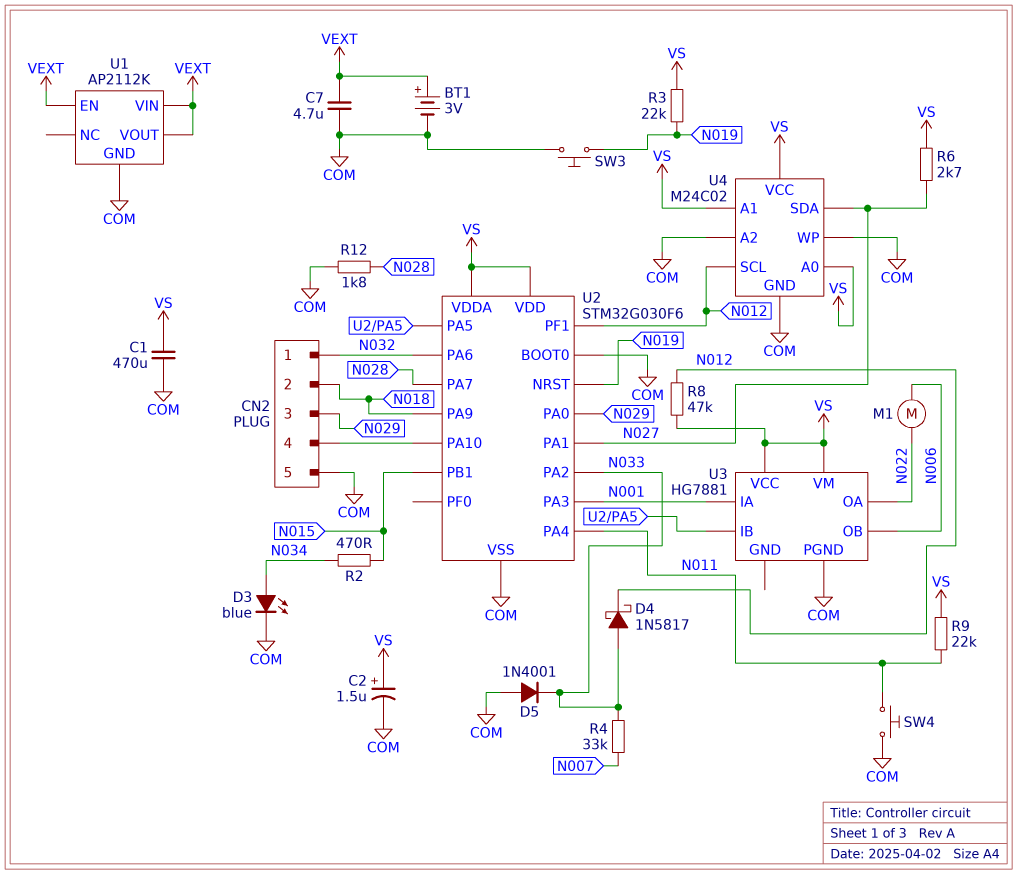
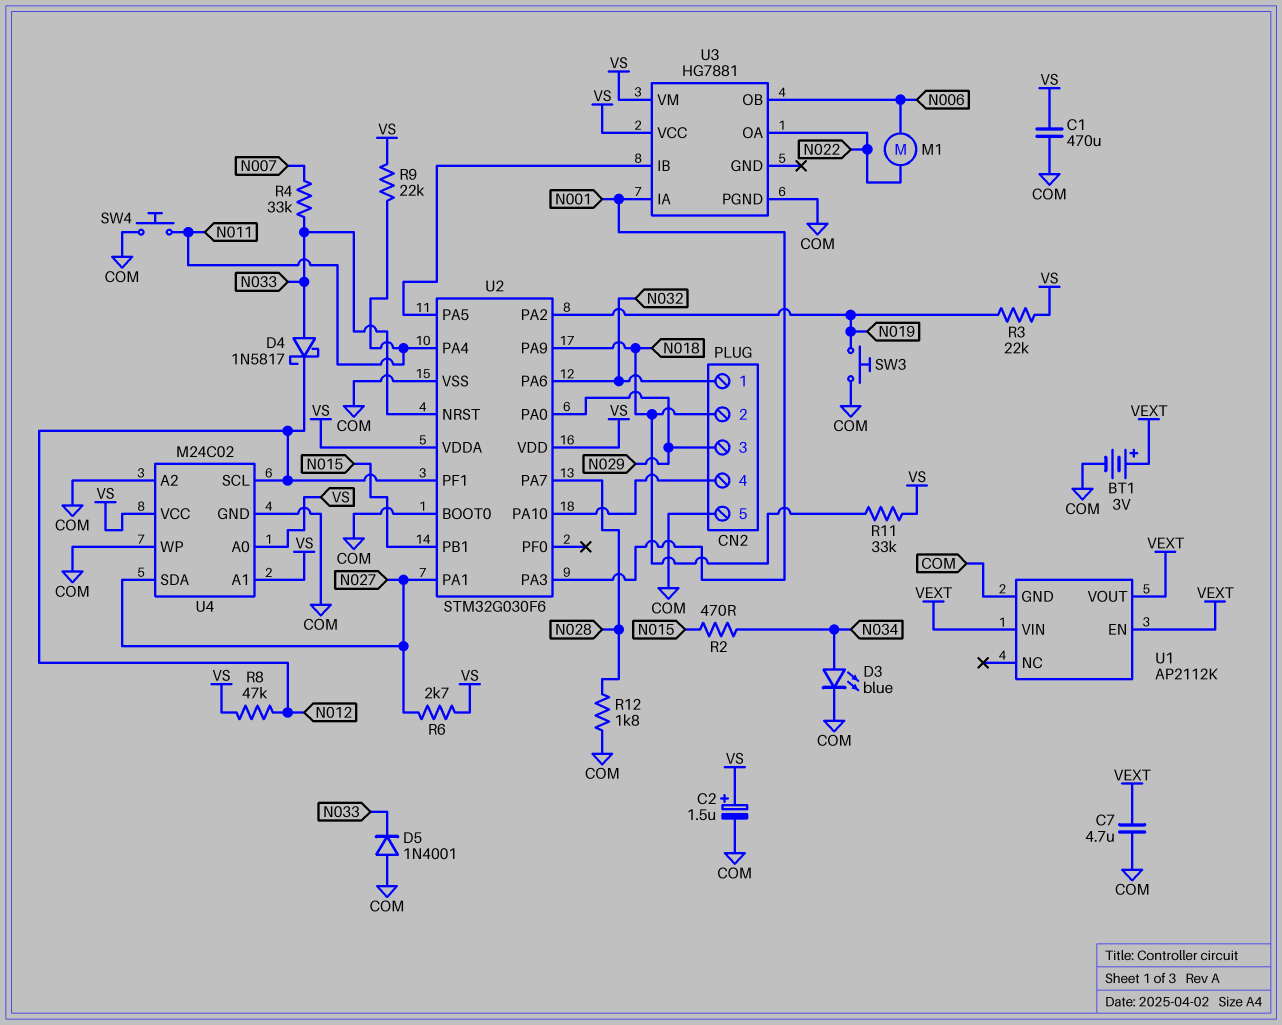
R11: none -> 33k (N018, VS)
U2 pin NRST: N019 -> N033
U2 pin PA2: N033 -> N019

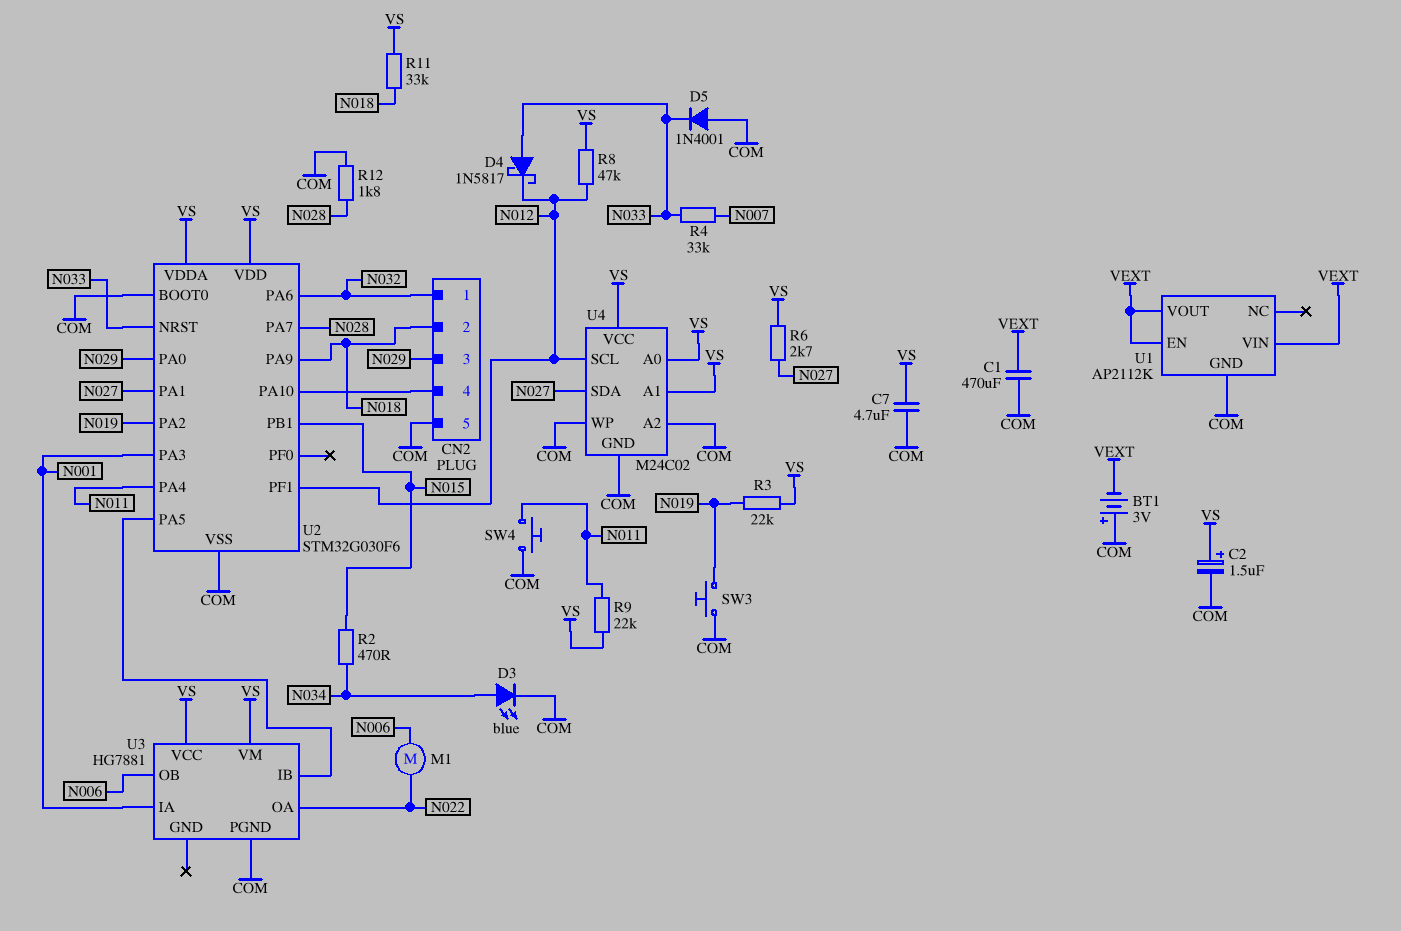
BT1: 3V (plus VEXT, minus COM) -> 3V (plus COM, minus VEXT)
C1: 470uF (COM, VS) -> 470uF (COM, VEXT)
C7: 4.7uF (COM, VEXT) -> 4.7uF (COM, VS)

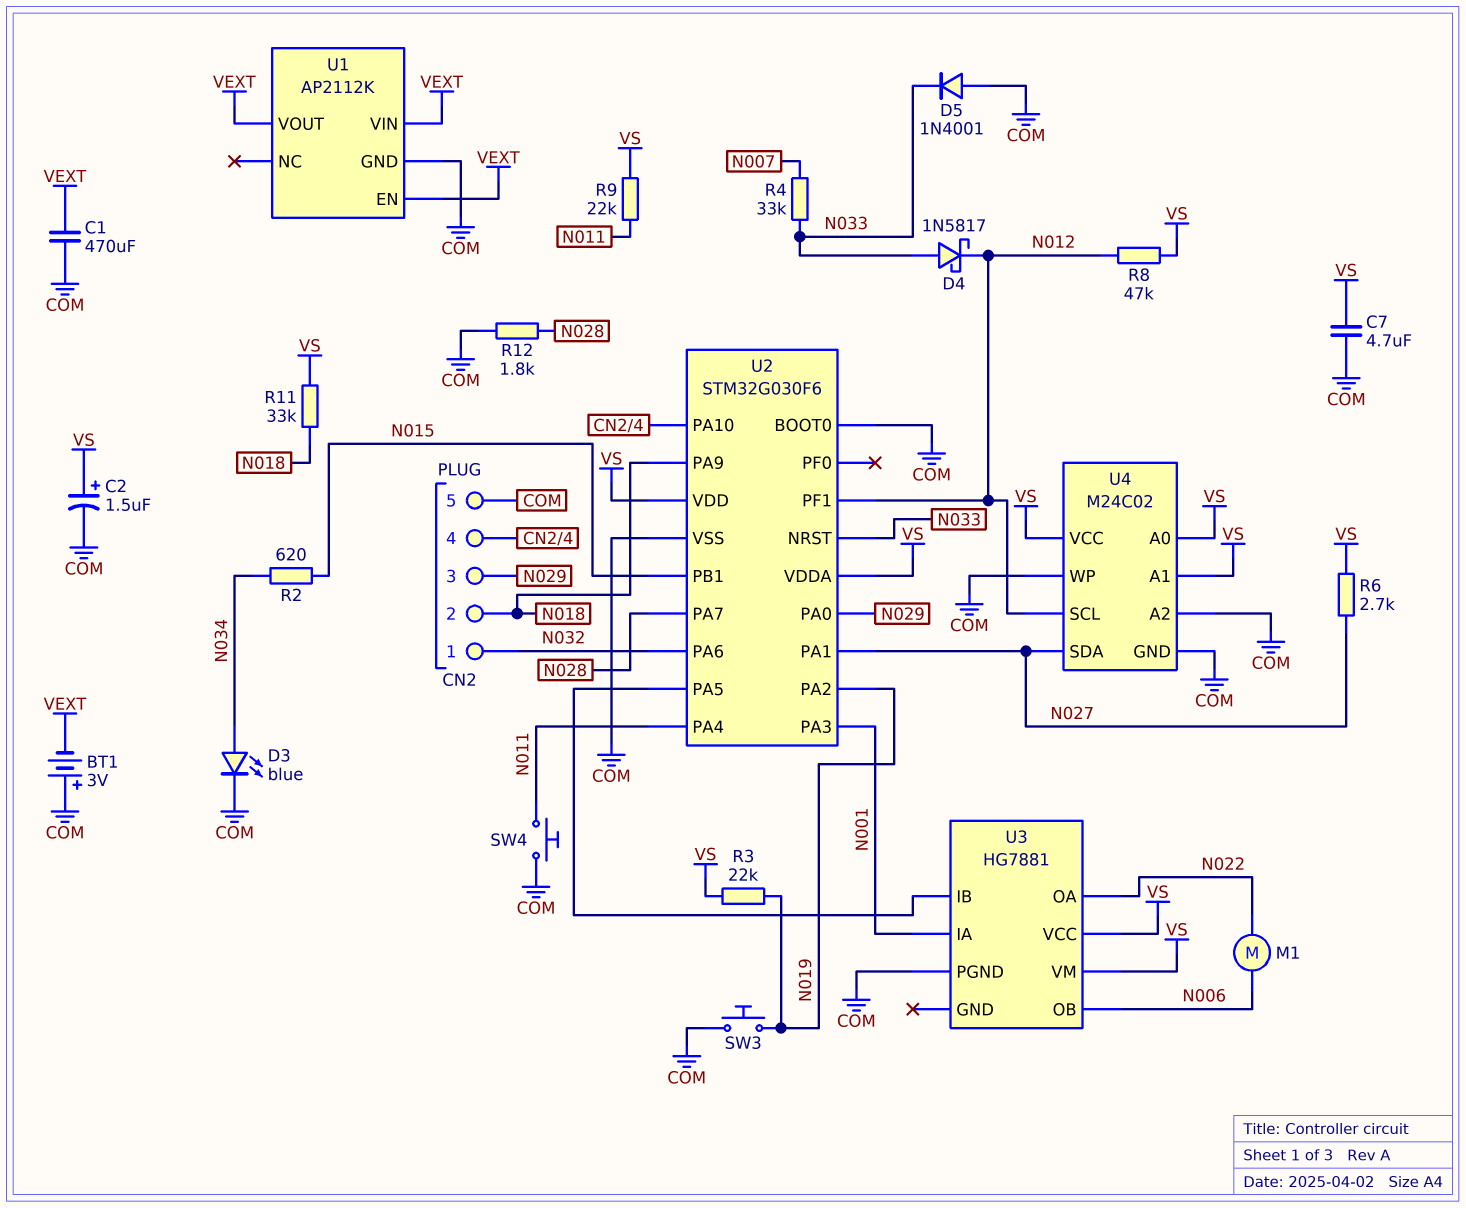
R2: 470 (N015, N034) -> 620 (N015, N034)

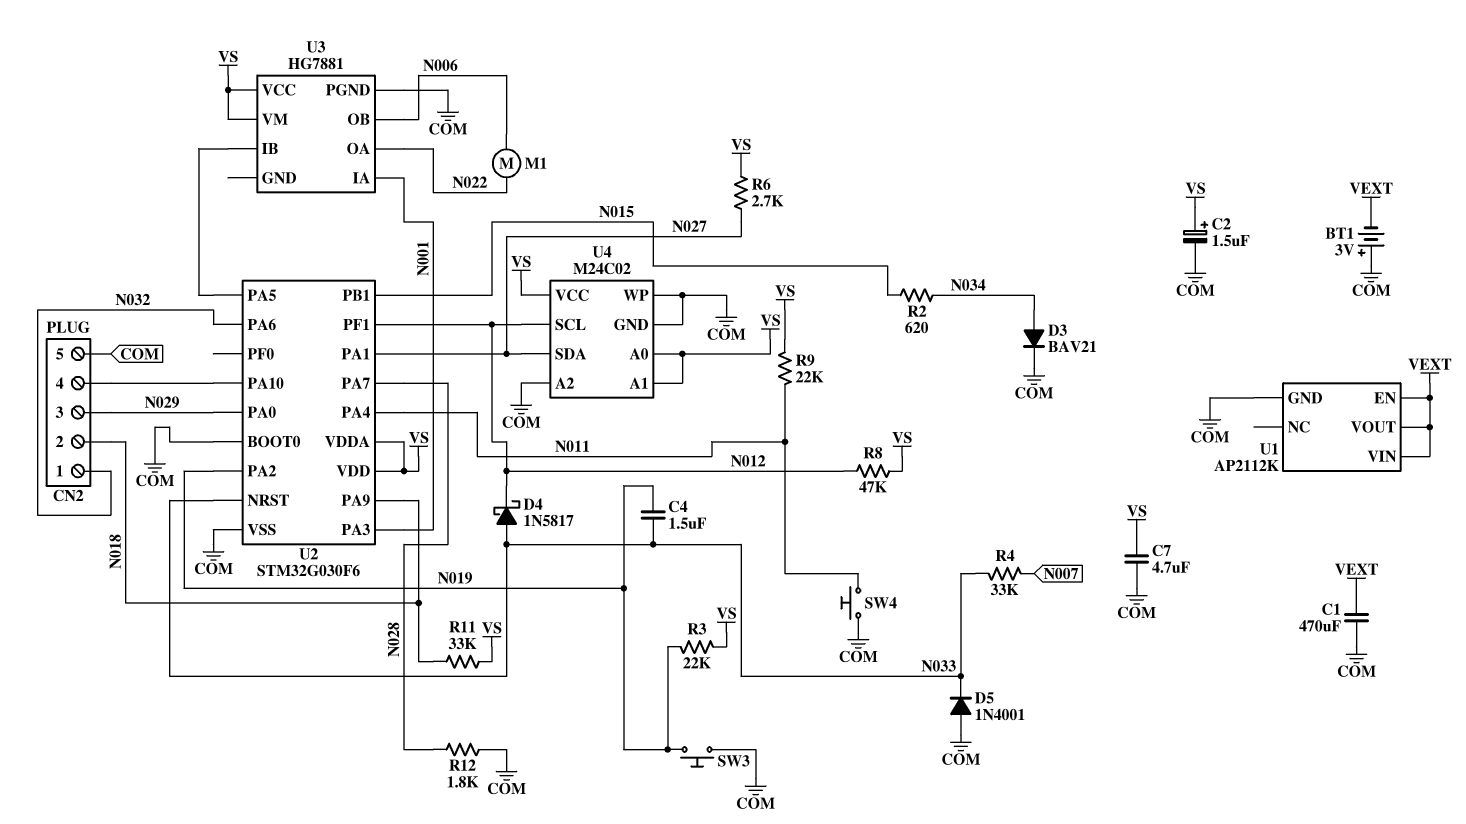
C4: none -> 1.5uF (N019, N033)
D3: LED blue (A N034, K COM) -> diode BAV21 (A N034, K COM)

